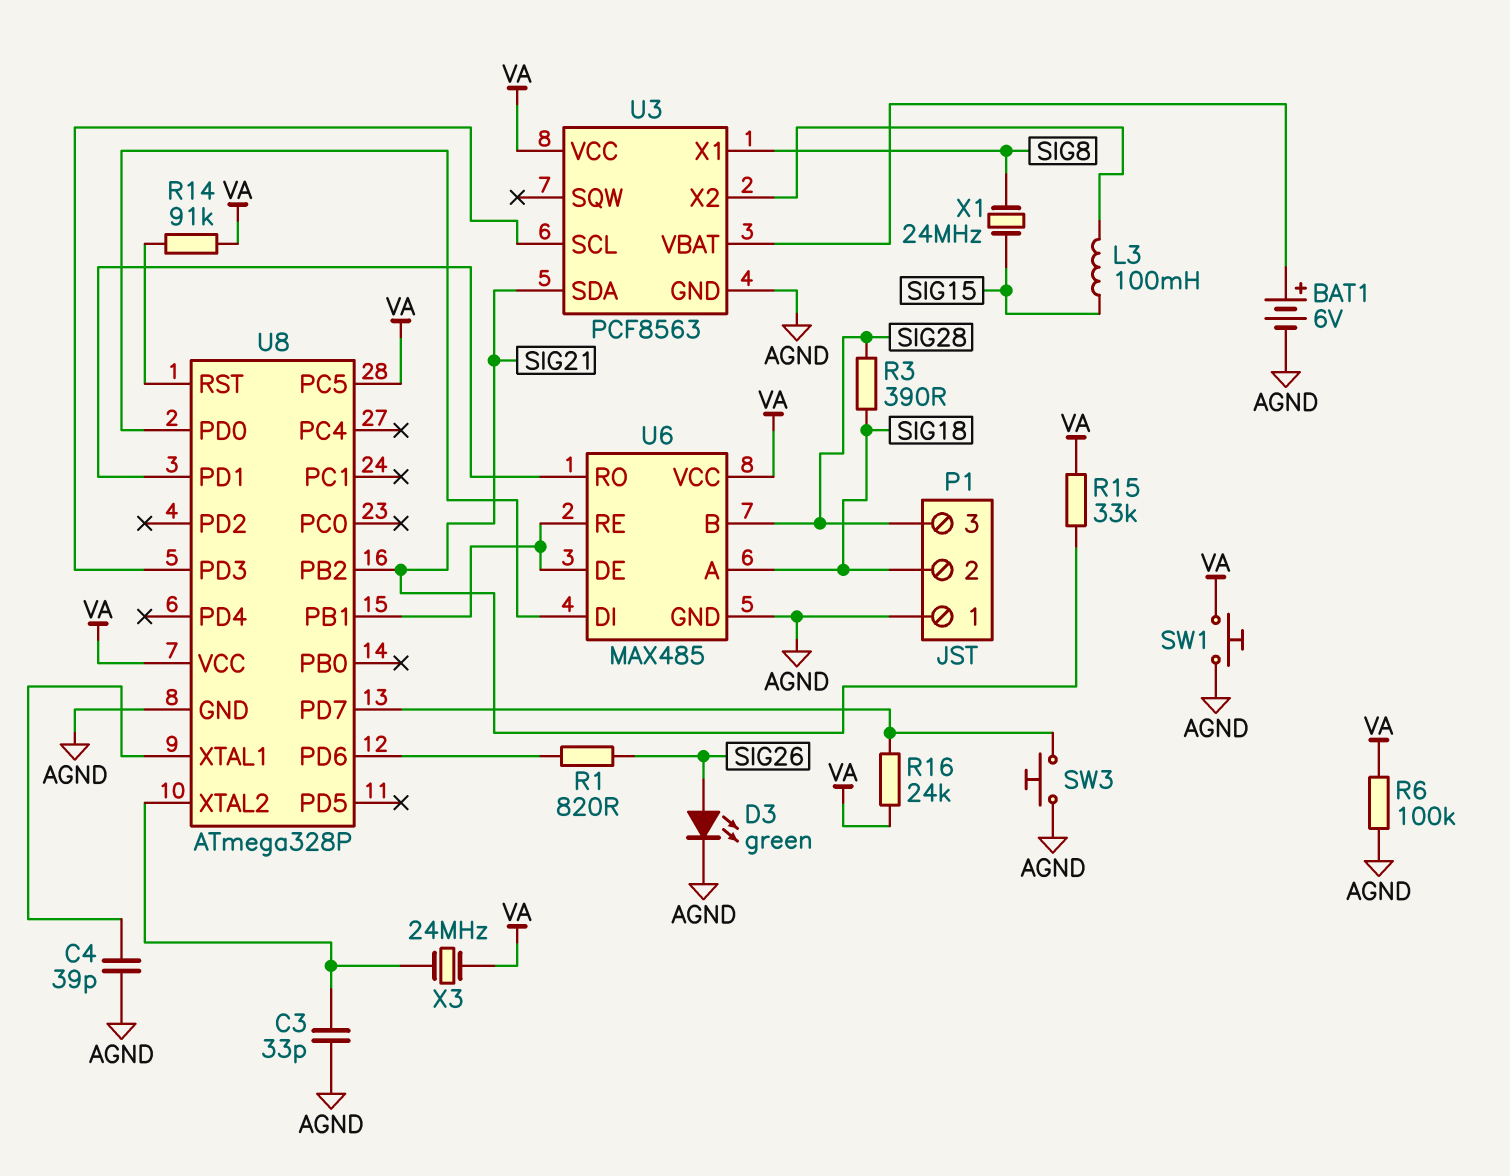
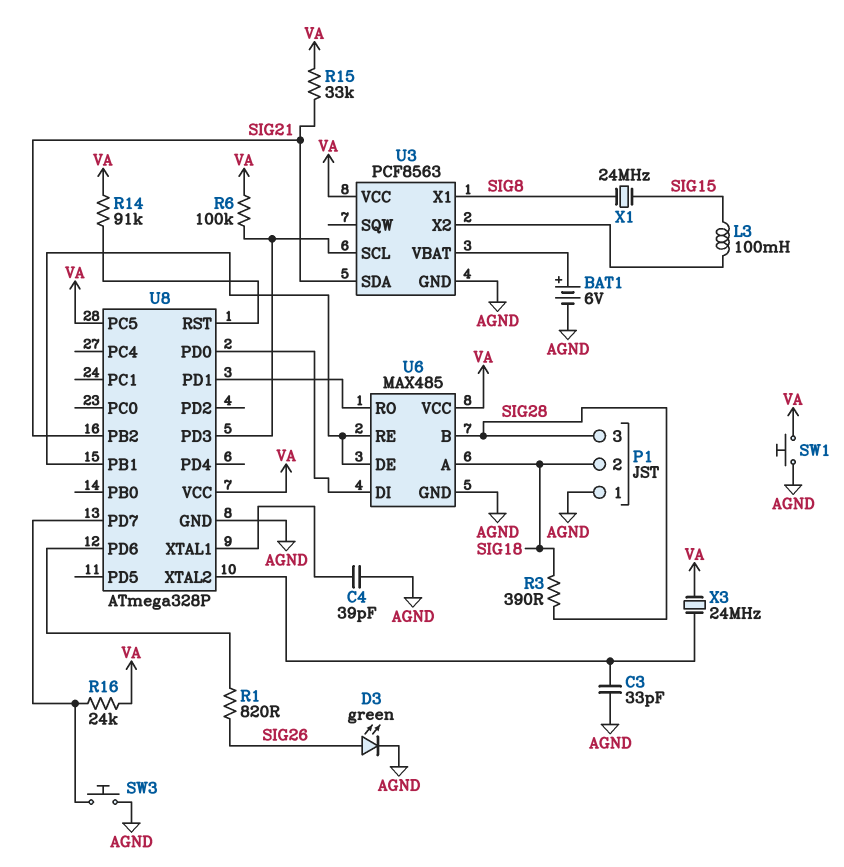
R6: 100k (AGND, VA) -> 100k (U3/SCL, VA)

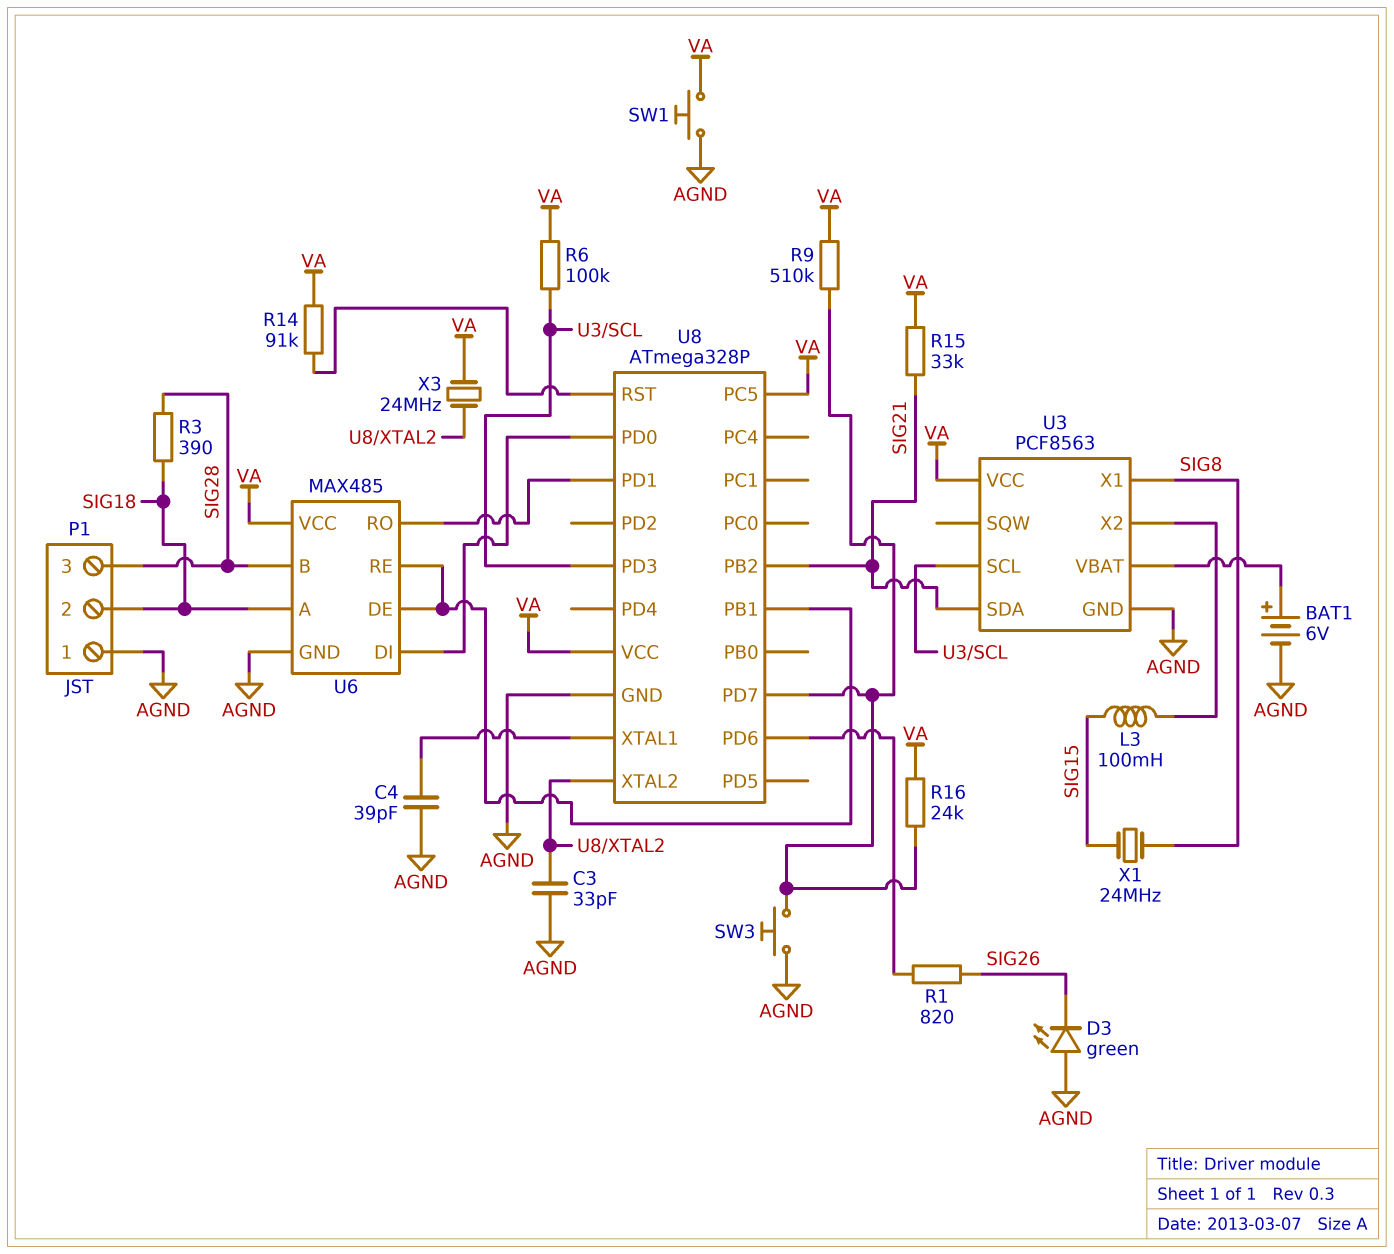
D3: LED green (A SIG26, K AGND) -> LED green (A AGND, K SIG26)
R9: none -> 510k (U8/PD7, VA)

